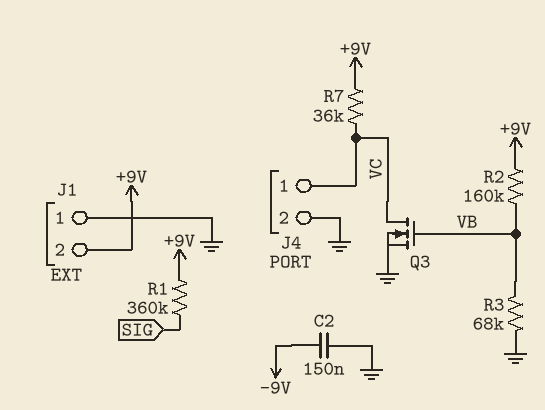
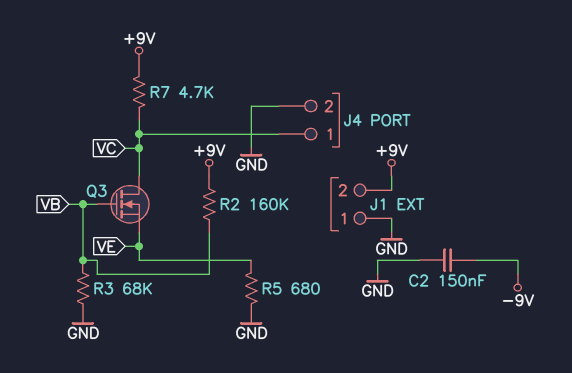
Q3: NMOS (G VB, D VC, S GND) -> NMOS (G VB, D VC, S VE)
R1: 360k (+9V, SIG) -> none
R5: none -> 680 (GND, VE)
R7: 36k (+9V, VC) -> 4.7k (+9V, VC)

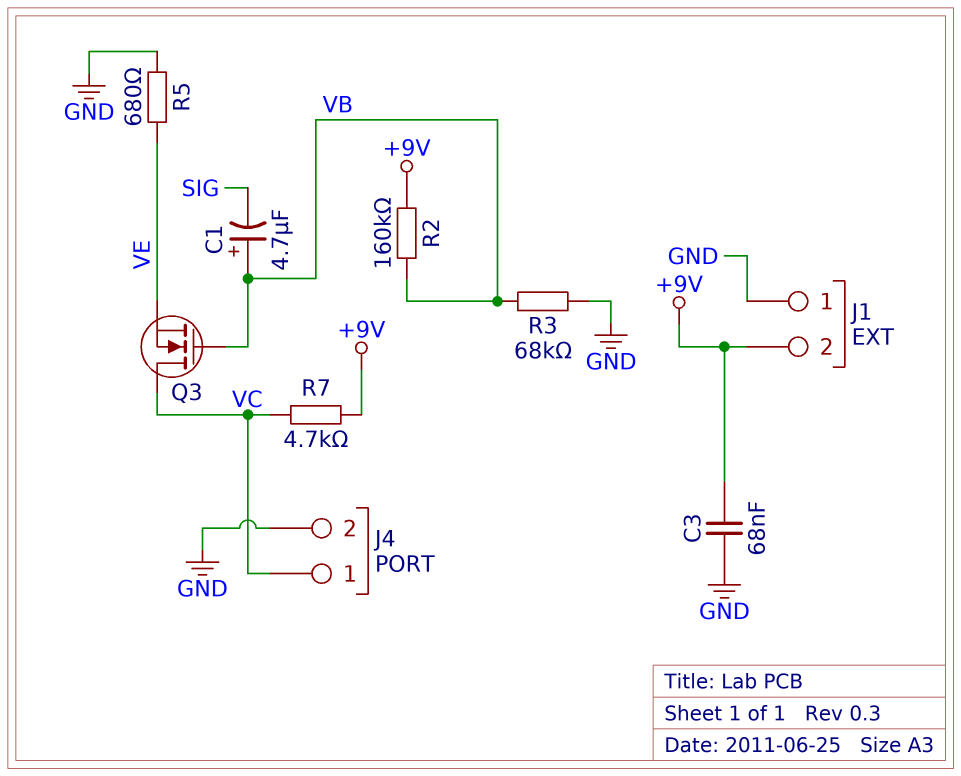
C1: none -> 4.7uF (plus VB, minus SIG)
C2: 150nF (-9V, GND) -> none
C3: none -> 68nF (+9V, GND)

